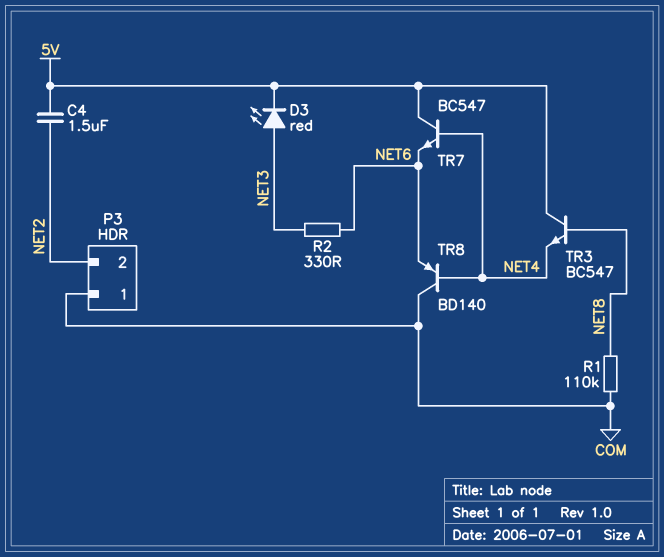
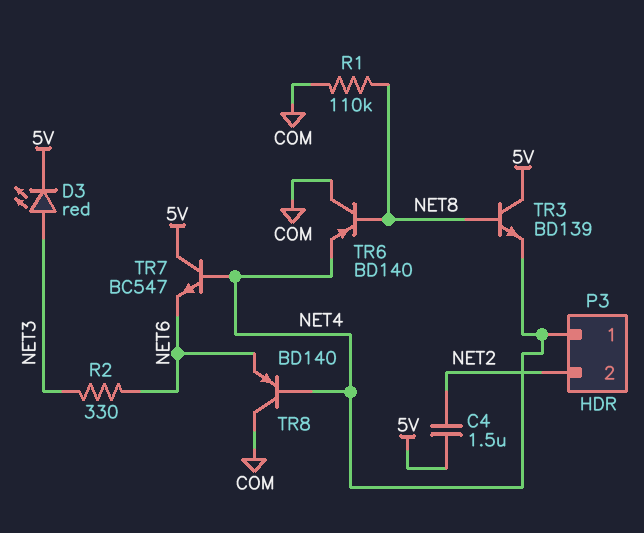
P3 pin 1: COM -> NET4
TR3: NPN BC547 (B NET8, C 5V, E NET4) -> NPN BD139 (B NET8, C 5V, E NET4)
TR6: none -> PNP BD140 (B NET8, C COM, E NET4)

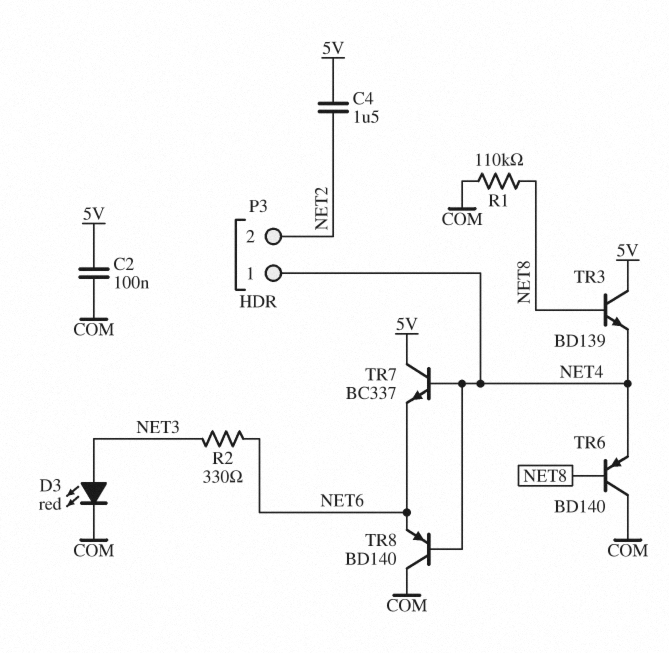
C2: none -> 100nF (5V, COM)
D3: LED red (A NET3, K 5V) -> LED red (A NET3, K COM)
TR7: NPN BC547 (B NET4, C 5V, E NET6) -> NPN BC337 (B NET4, C 5V, E NET6)

